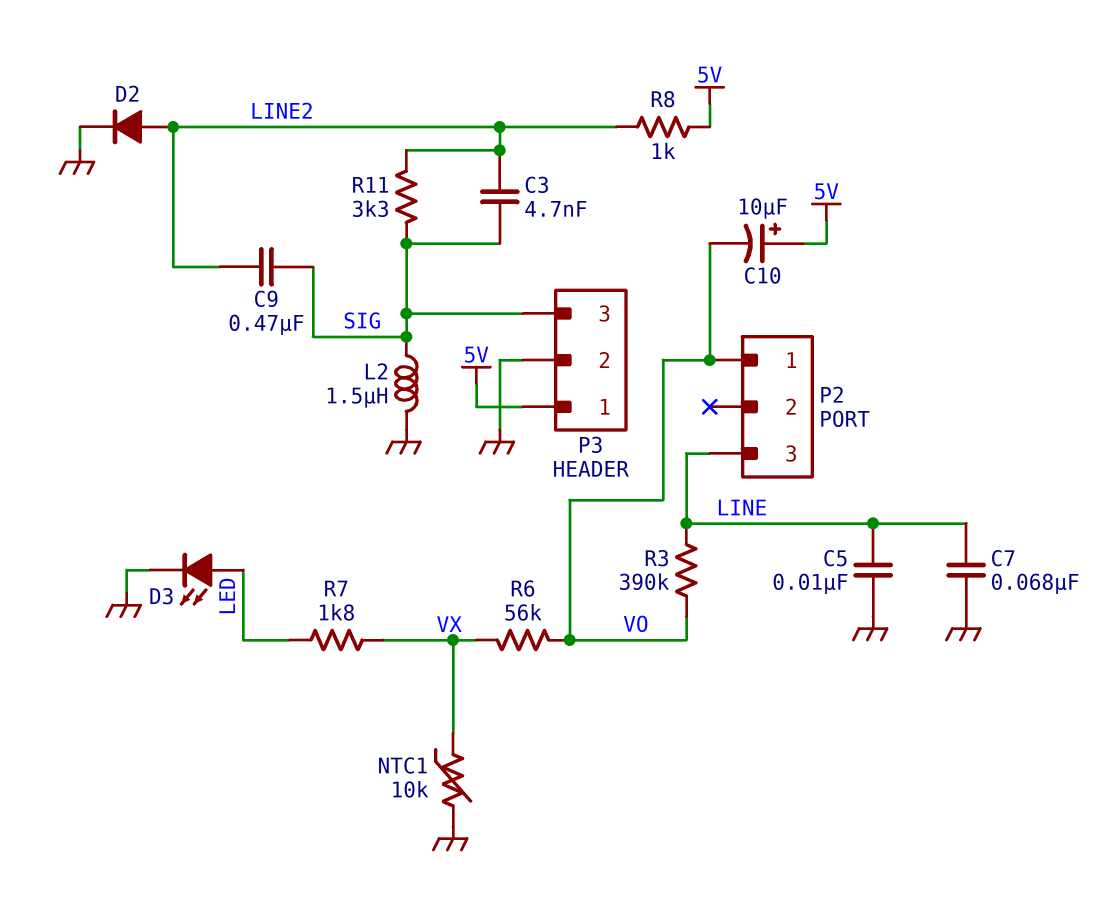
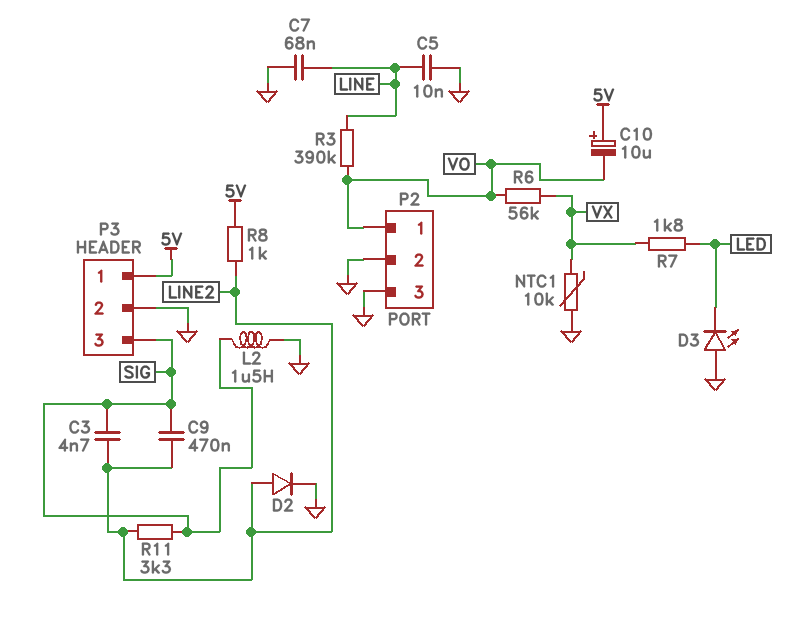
D3: LED (A LED, K GND) -> LED (A GND, K LED)
P2 pin 2: none -> GND
P2 pin 3: LINE -> GND

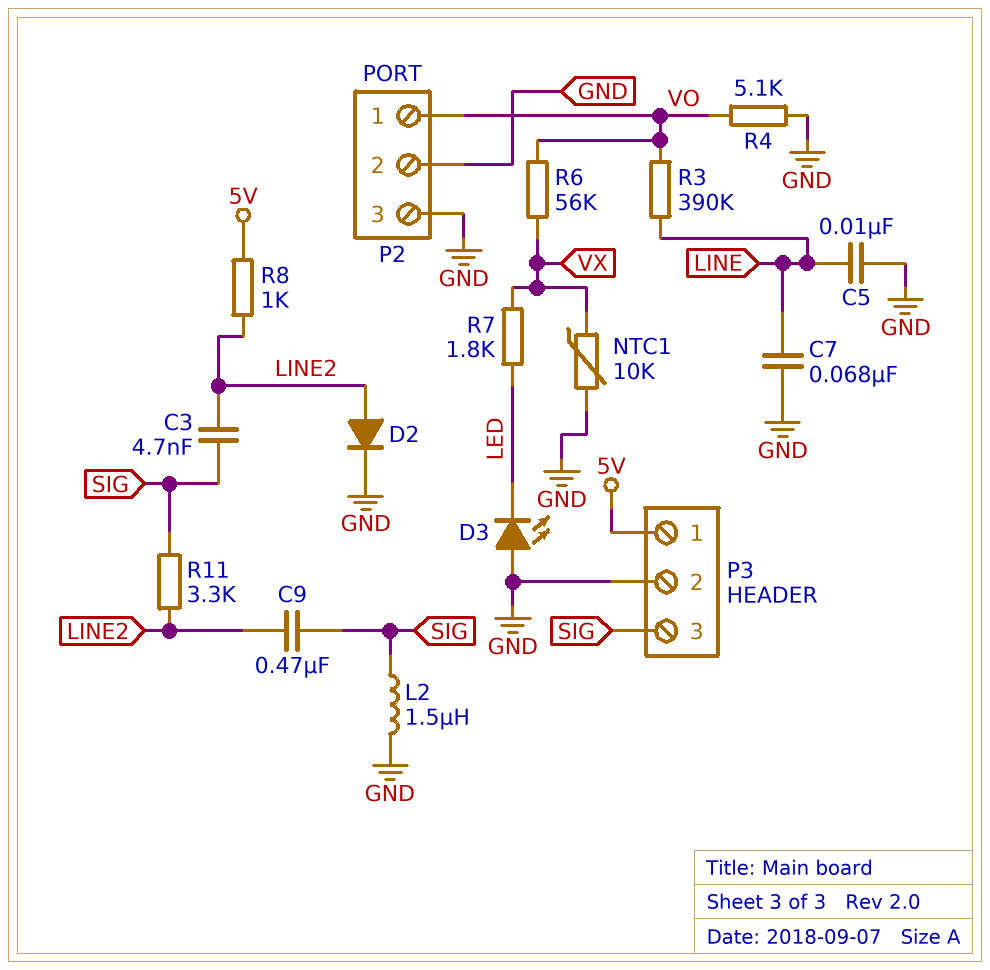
C10: 10uF (plus 5V, minus VO) -> none
R4: none -> 5.1k (GND, VO)

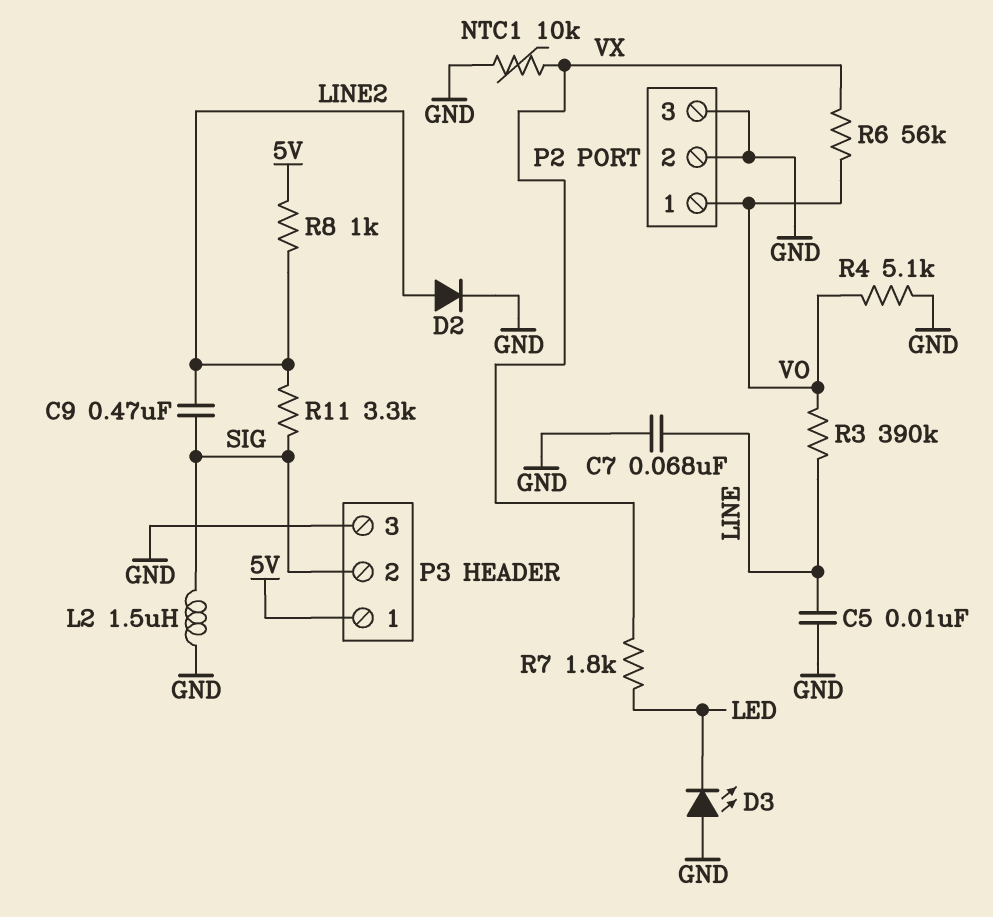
C3: 4.7nF (LINE2, SIG) -> none
P3 pin 2: GND -> SIG
P3 pin 3: SIG -> GND

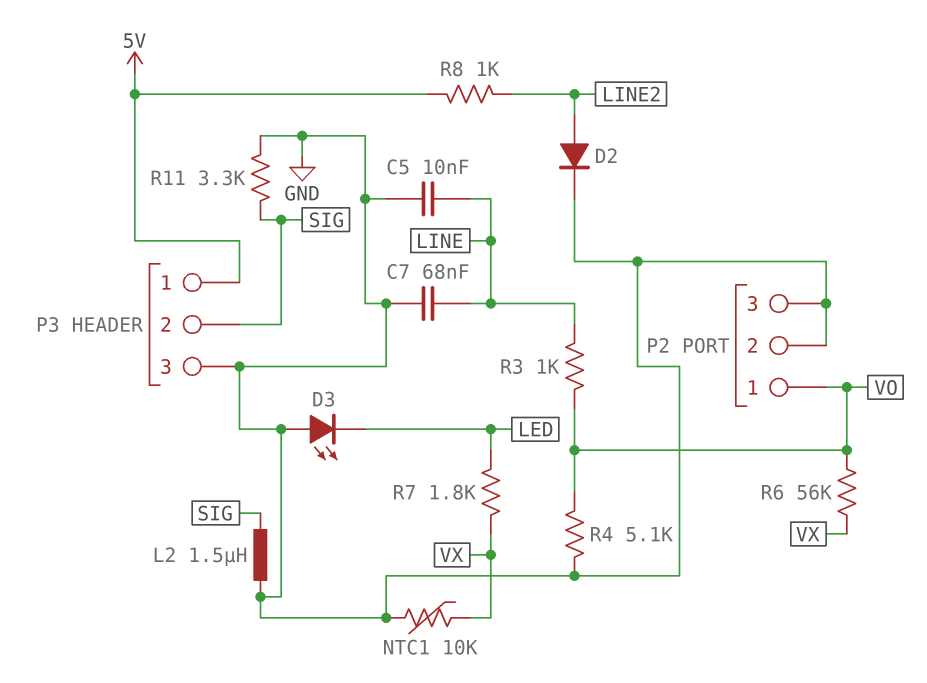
C9: 470nF (LINE2, SIG) -> none
R3: 390k (LINE, VO) -> 1k (LINE, VO)
R11: 3.3k (LINE2, SIG) -> 3.3k (GND, SIG)

